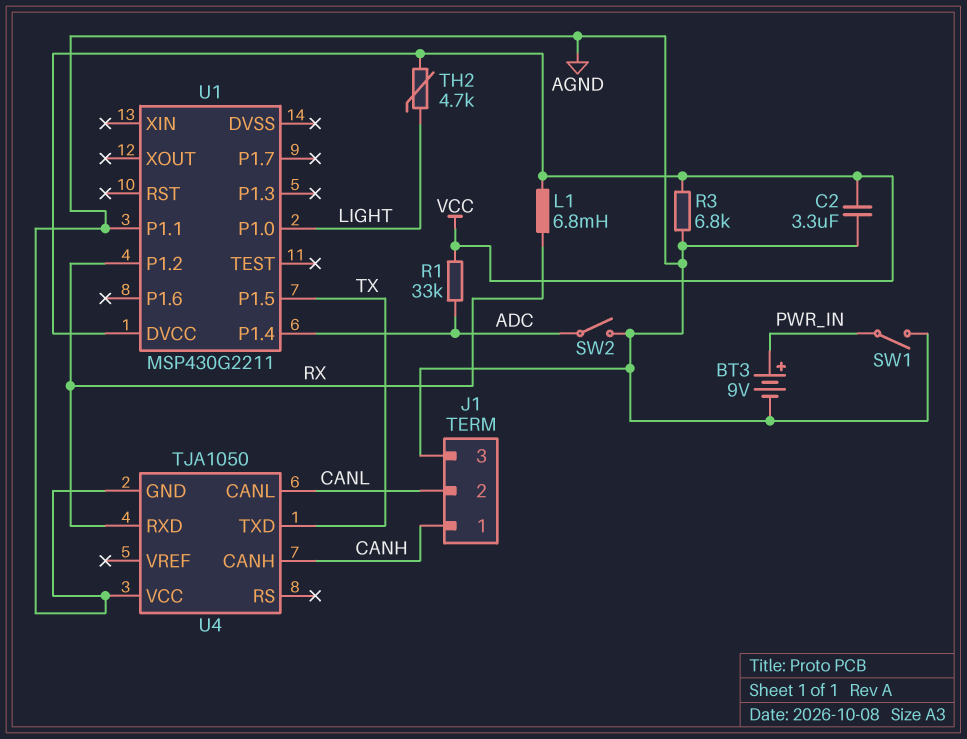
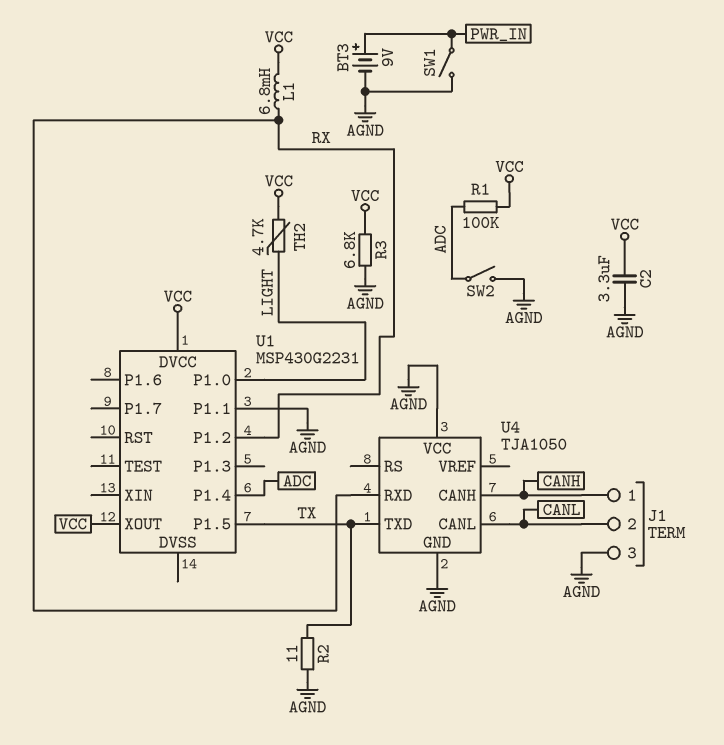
R1: 33k (ADC, VCC) -> 100k (ADC, VCC)
R2: none -> 11 (AGND, TX)
U1: MSP430G2211 -> MSP430G2231
U1 pin XOUT: none -> VCC

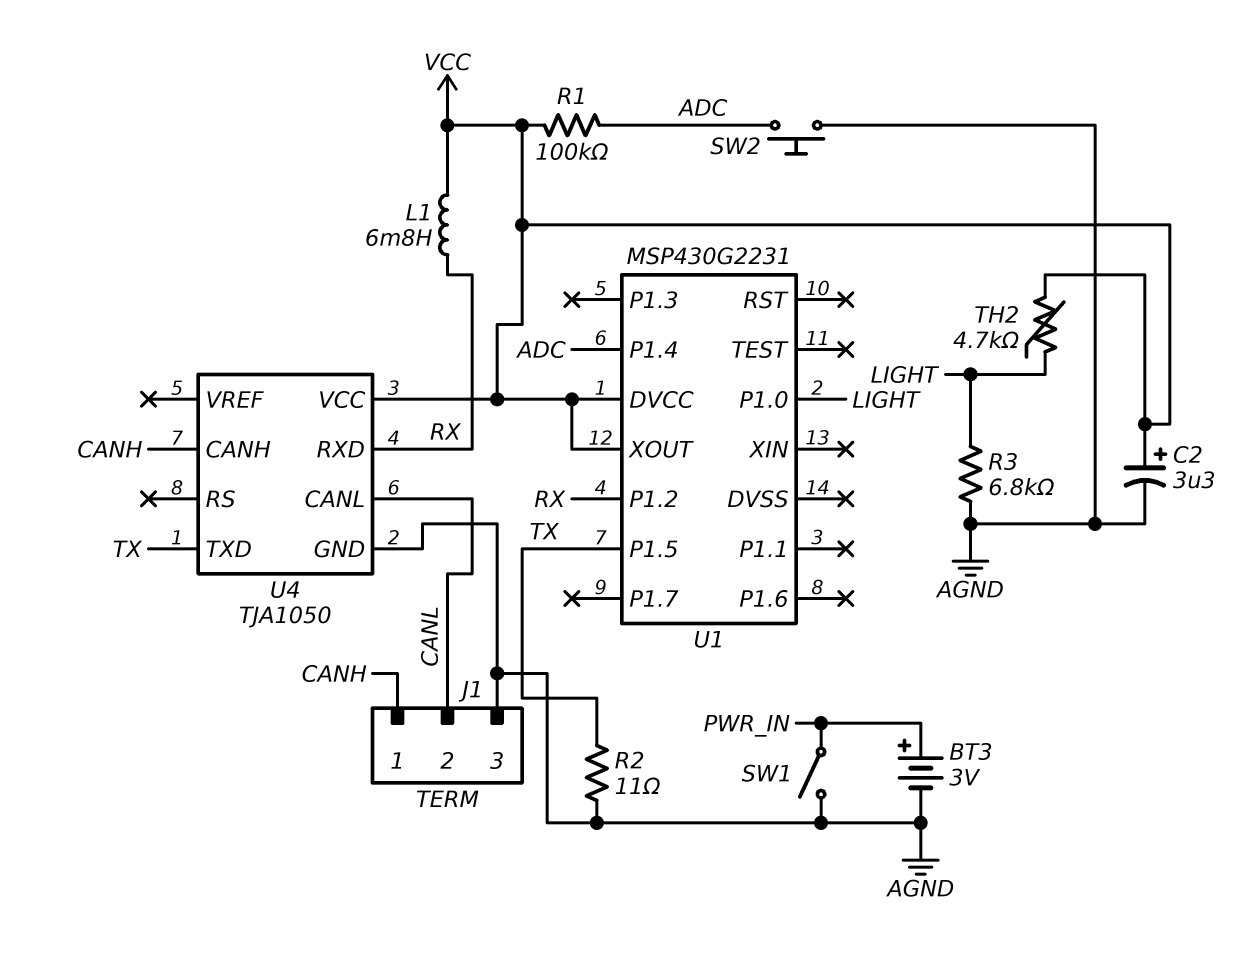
BT3: 9V (plus PWR_IN, minus AGND) -> 3V (plus PWR_IN, minus AGND)
C2: 3.3uF (AGND, VCC) -> 3.3uF (plus VCC, minus AGND)
R3: 6.8k (AGND, VCC) -> 6.8k (AGND, LIGHT)
SW2: switch (ADC, AGND) -> button (ADC, AGND)
U1 pin P1.1: AGND -> none
U4 pin VCC: AGND -> VCC

